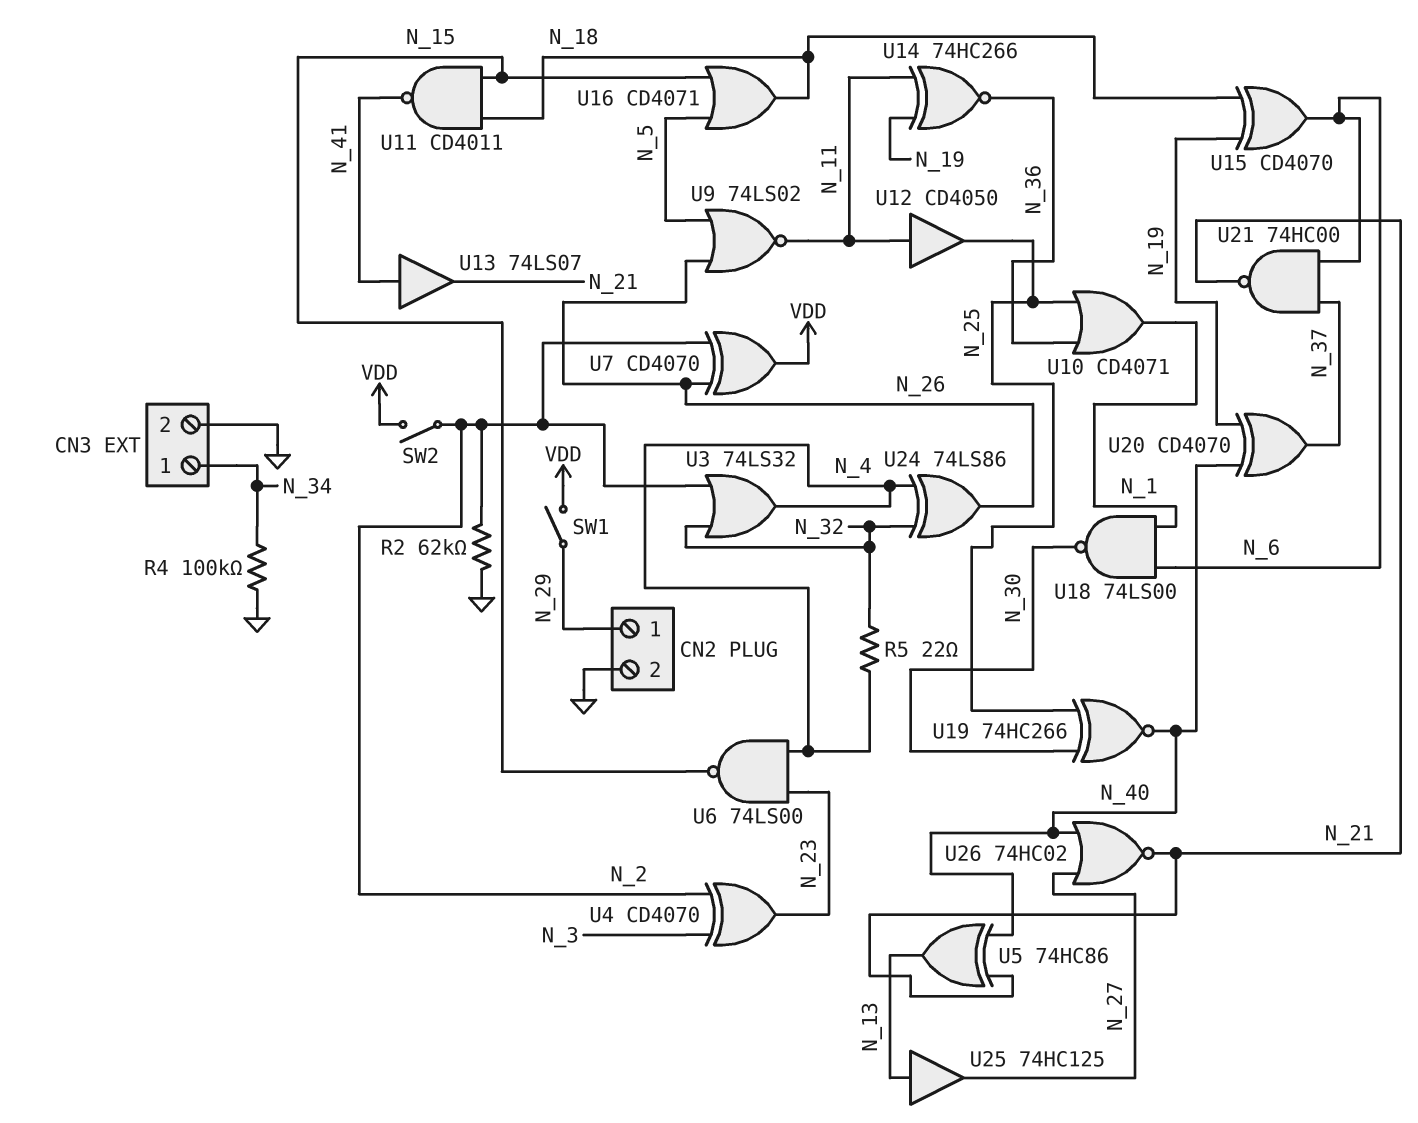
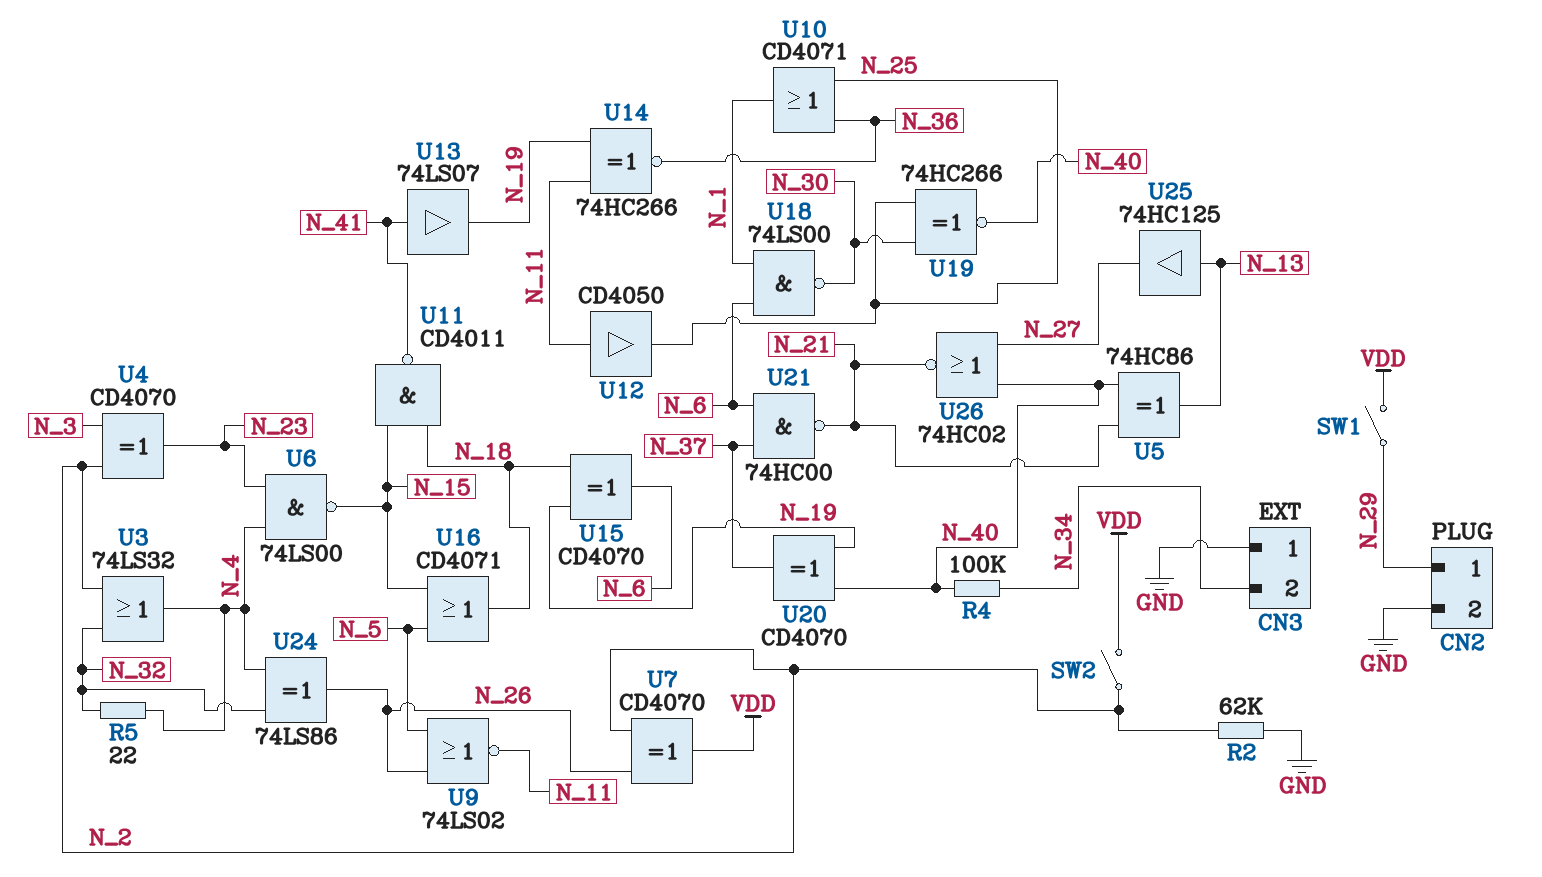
CN3 pin 1: N_34 -> GND
CN3 pin 2: GND -> N_34
R4: 100k (GND, N_34) -> 100k (N_34, N_40)
U13: buffer 74LS07 (in N_41, out N_21) -> buffer 74LS07 (in N_41, out N_19)

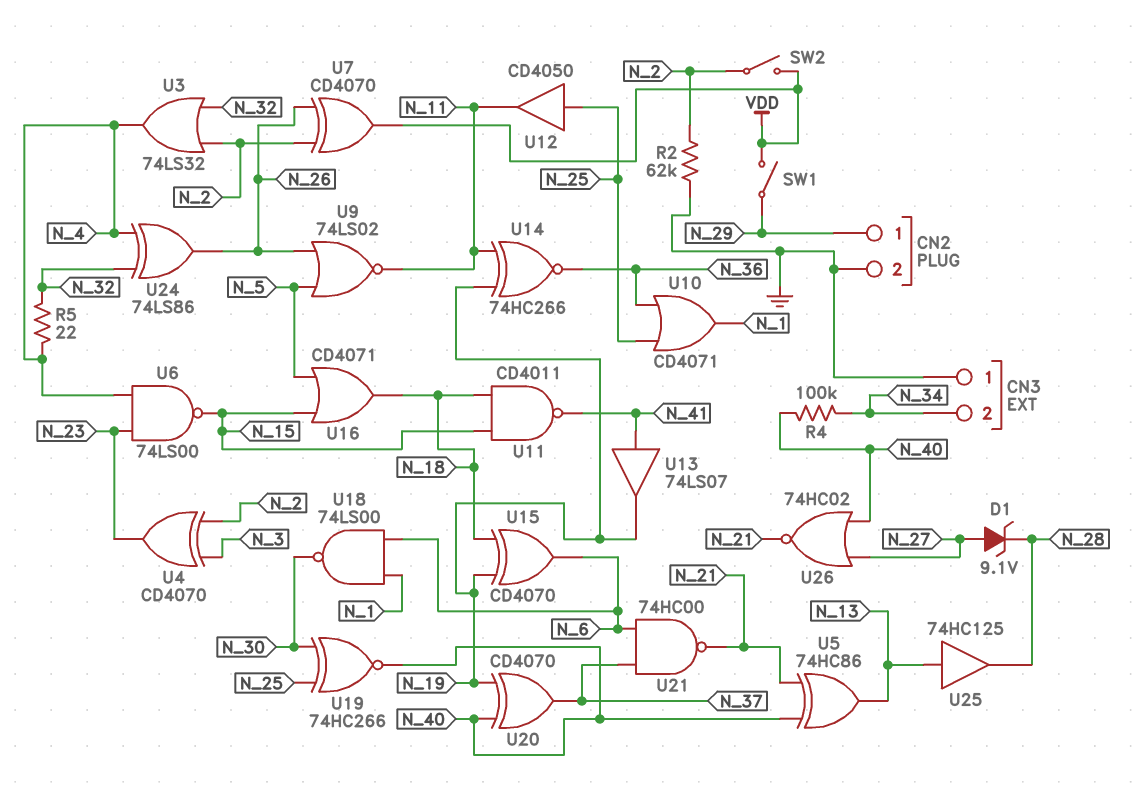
D1: none -> zener 9.1V (A N_27, K N_28)
U12: buffer CD4050 (in N_11, out N_25) -> buffer CD4050 (in N_25, out N_11)
U25: buffer 74HC125 (in N_13, out N_27) -> buffer 74HC125 (in N_13, out N_28)

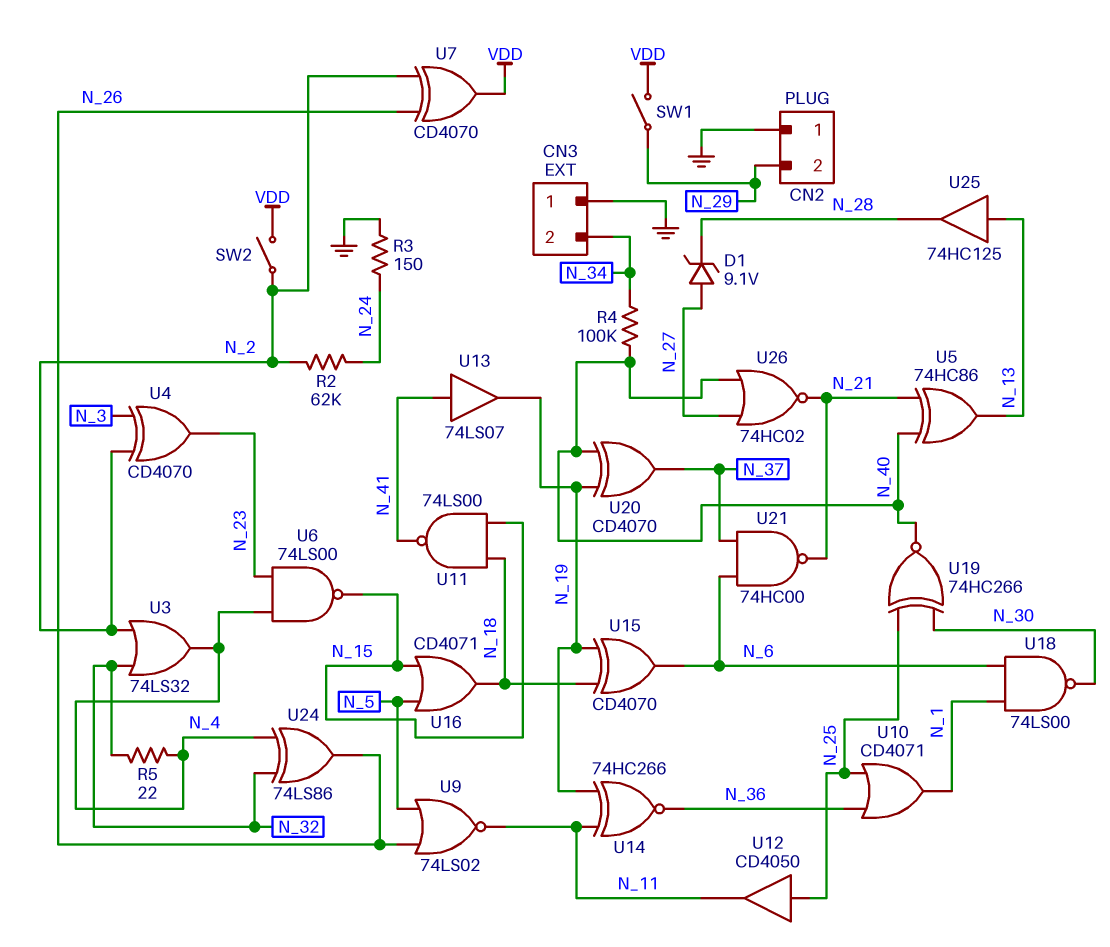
CN2 pin 1: N_29 -> GND
CN2 pin 2: GND -> N_29
R2: 62k (GND, N_2) -> 62k (N_2, N_24)
R3: none -> 150 (GND, N_24)
U11: NAND CD4011 (in N_15, in N_18, out N_41) -> NAND 74LS00 (in N_15, in N_18, out N_41)

